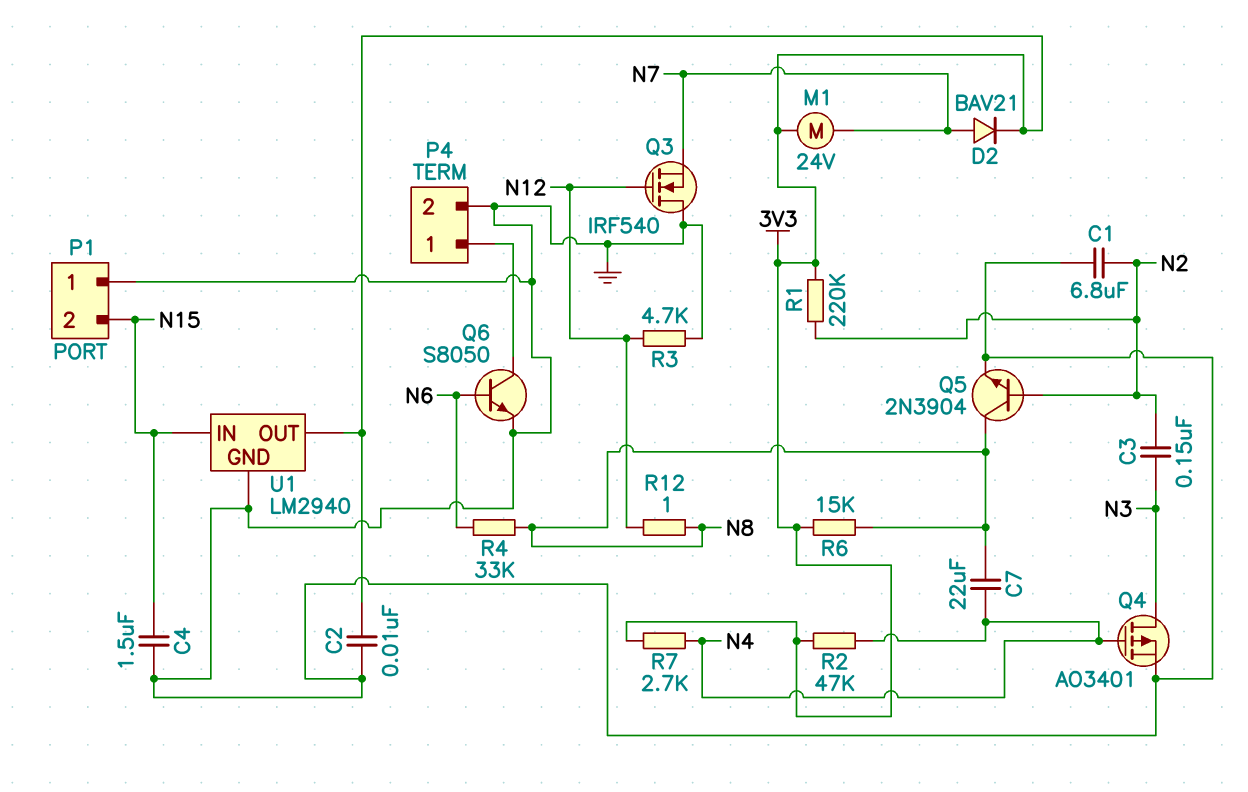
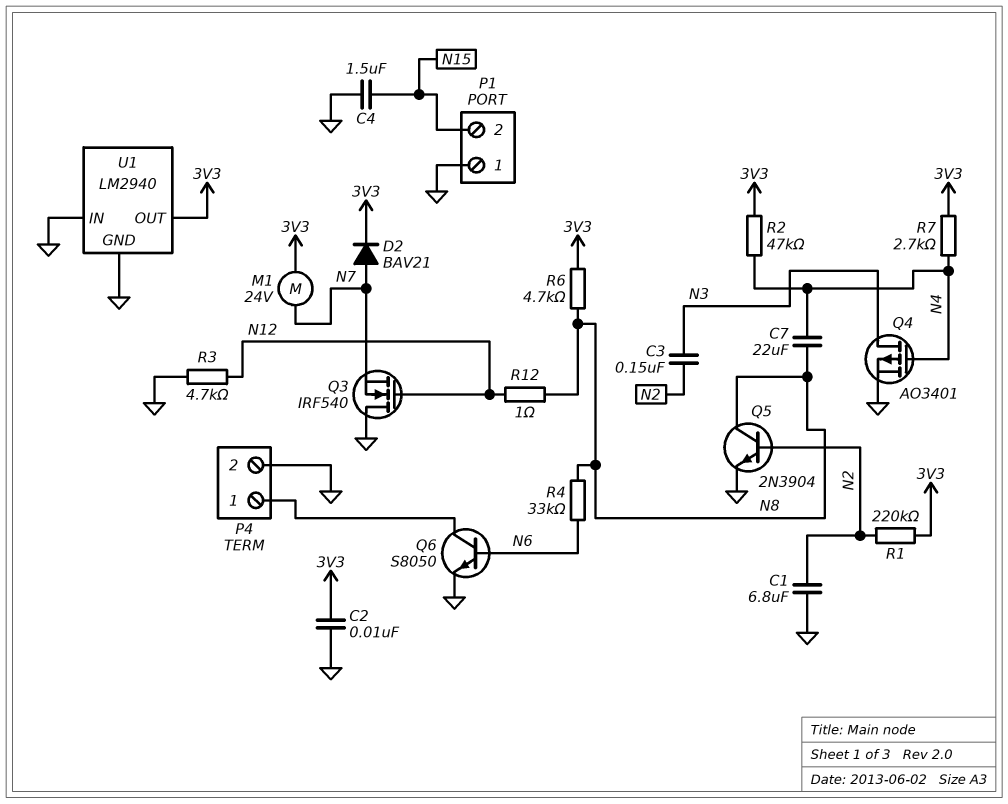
R6: 15k (3V3, N8) -> 4.7k (3V3, N8)
U1 pin IN: N15 -> GND

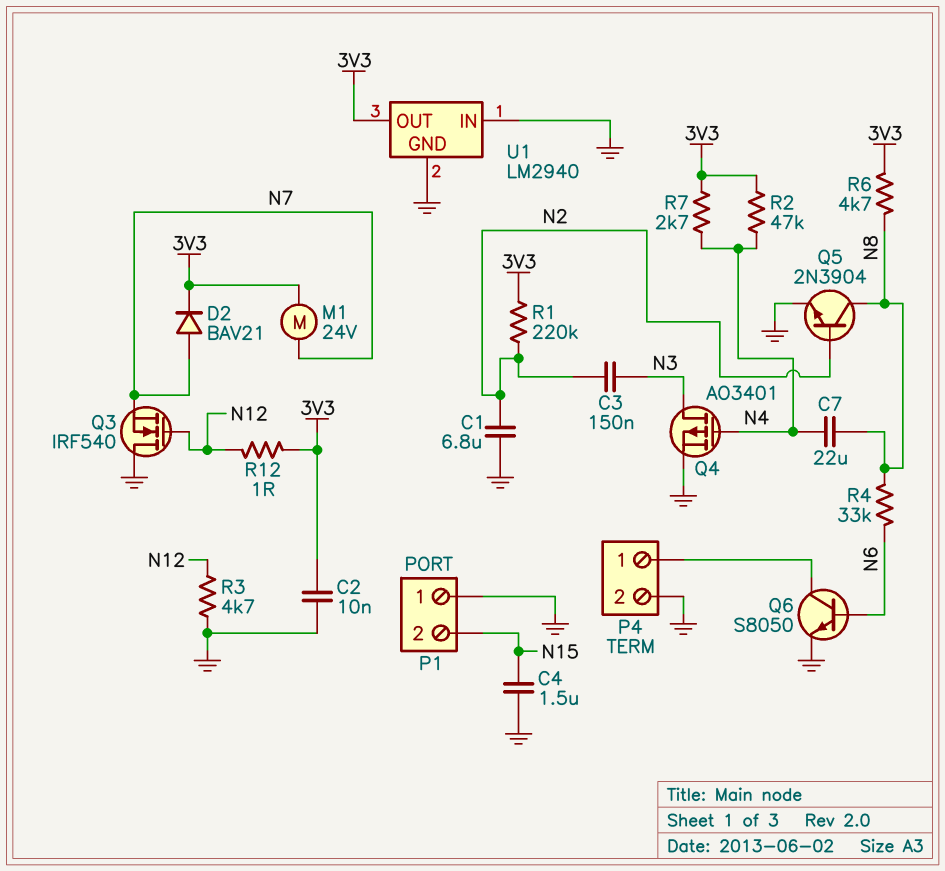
R12: 1 (N8, N12) -> 1 (3V3, N12)

